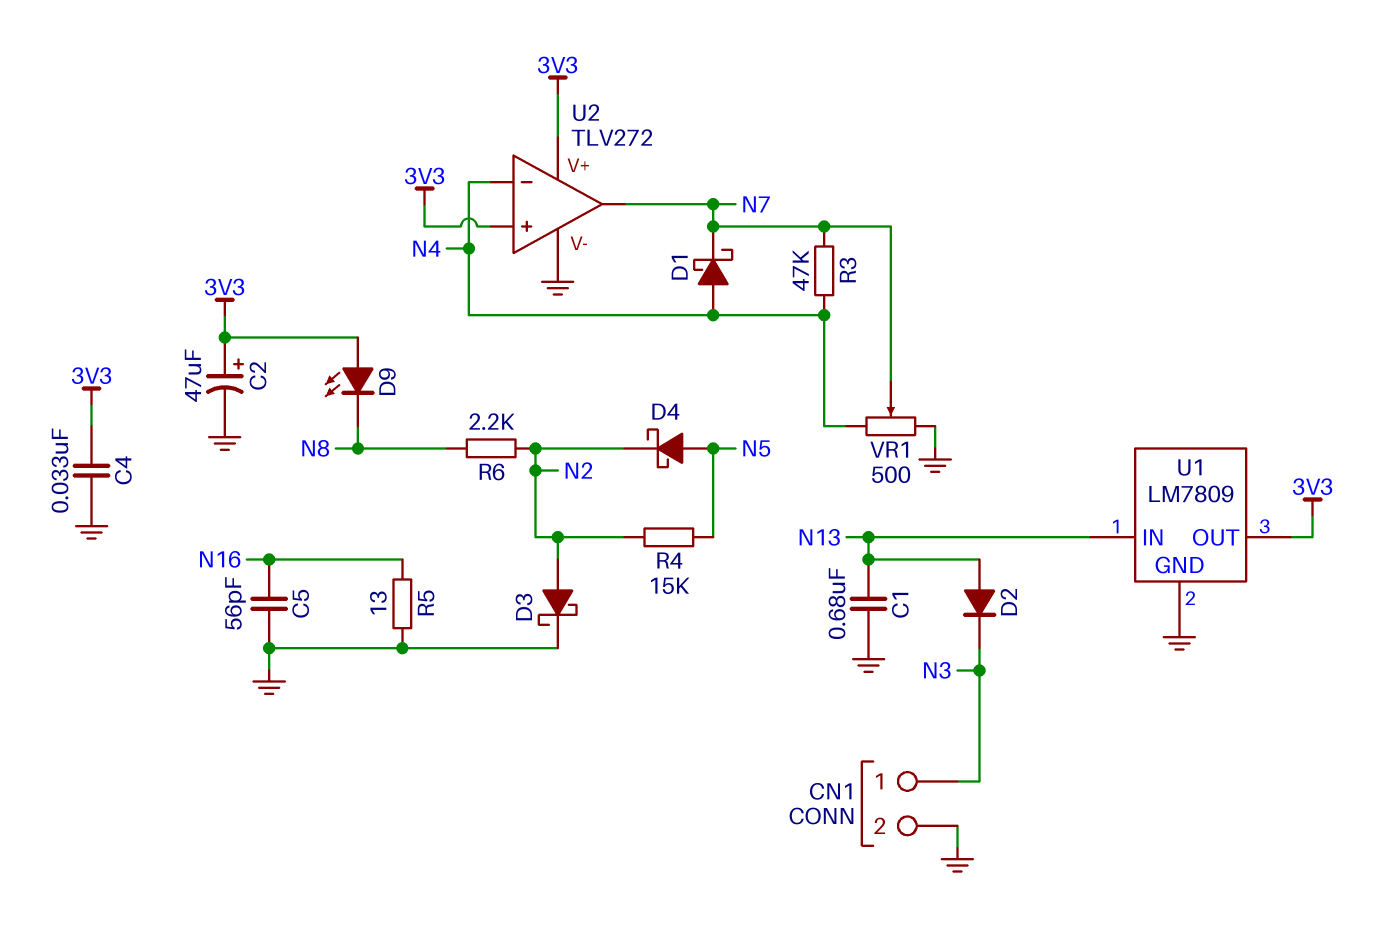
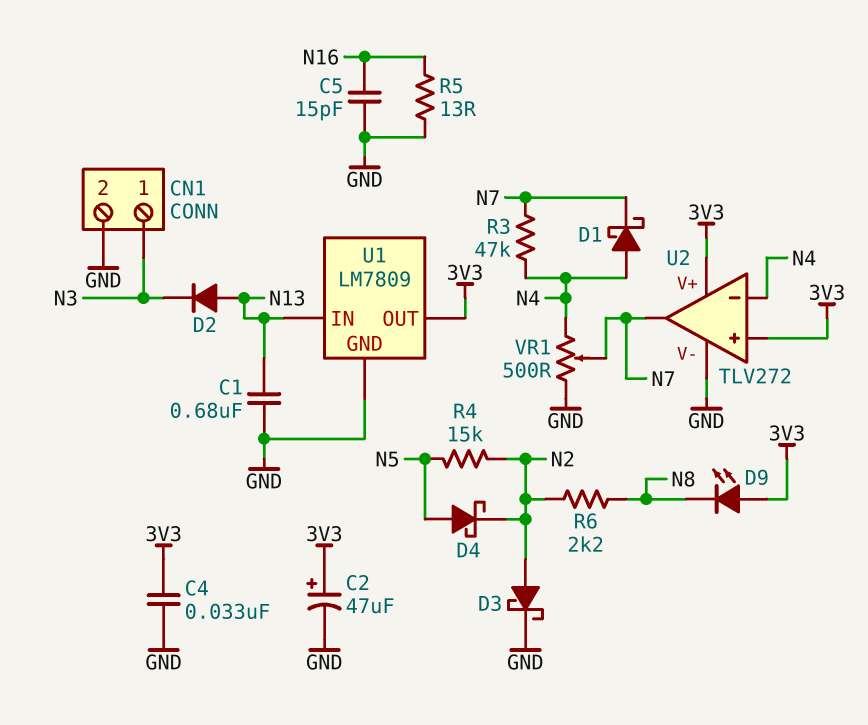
C5: 56pF (GND, N16) -> 15pF (GND, N16)

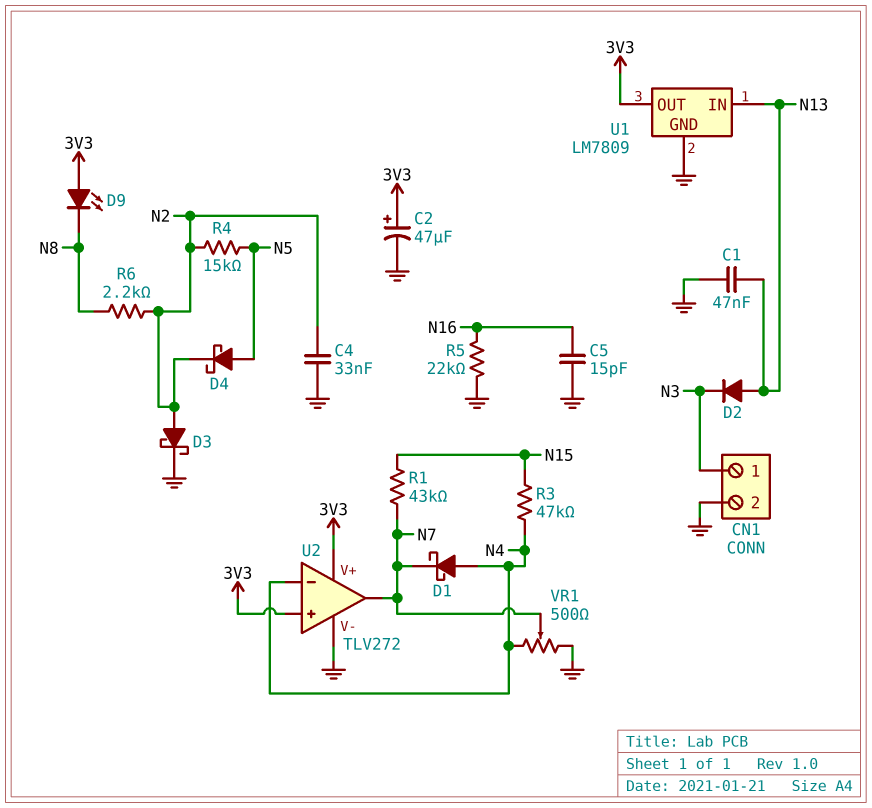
C1: 680nF (GND, N13) -> 47nF (GND, N13)
C4: 33nF (3V3, GND) -> 33nF (GND, N2)
R1: none -> 43k (N7, N15)
R3: 47k (N4, N7) -> 47k (N4, N15)
R5: 13 (GND, N16) -> 22k (GND, N16)

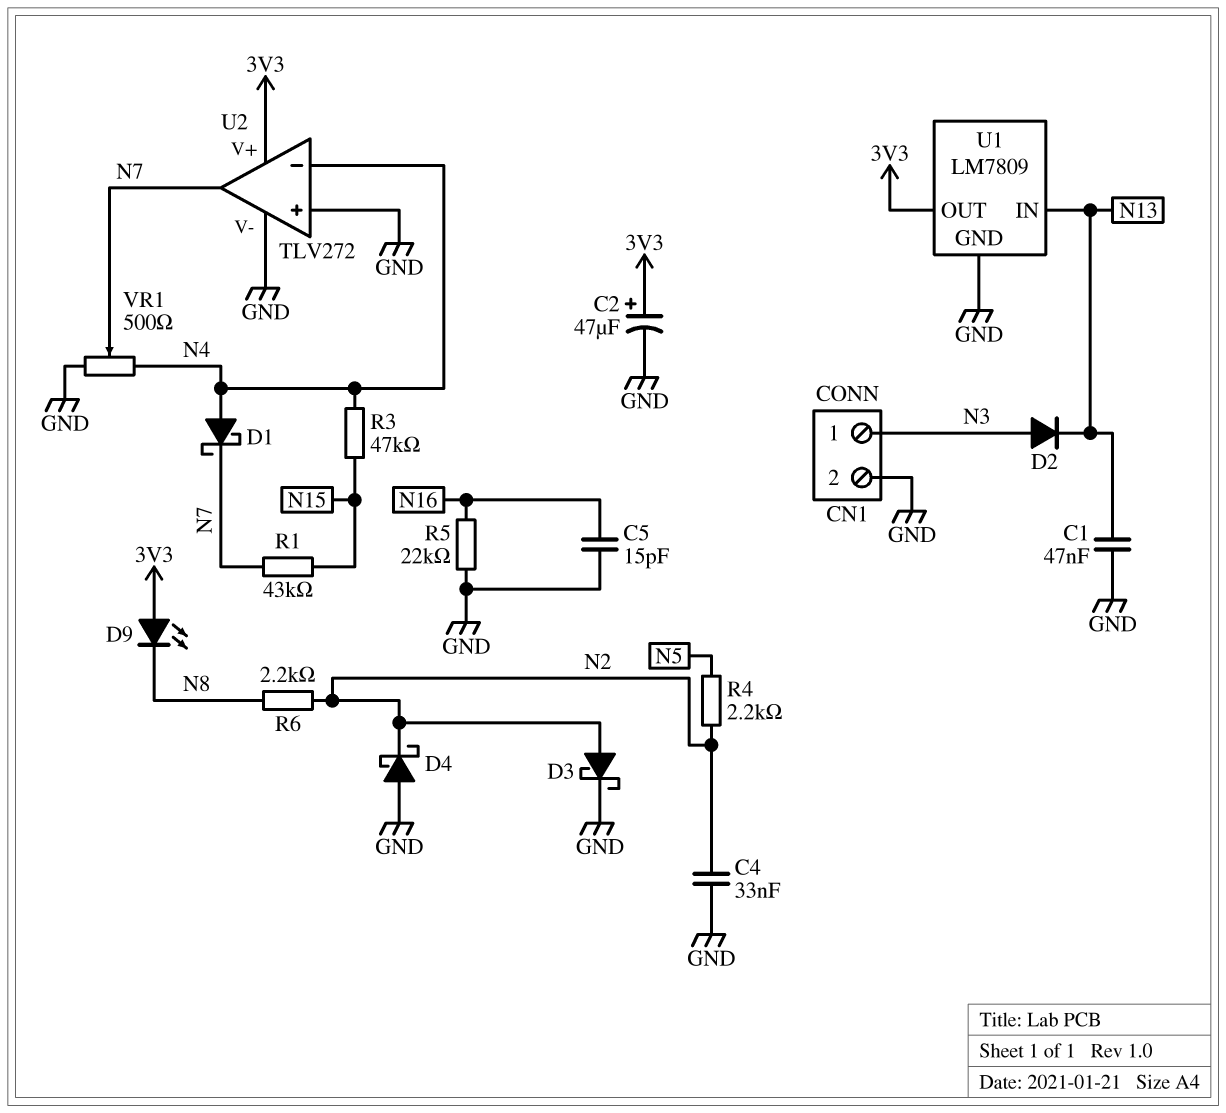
D2: diode (A N13, K N3) -> diode (A N3, K N13)
D4: schottky (A N5, K N2) -> schottky (A GND, K N2)
R4: 15k (N2, N5) -> 2.2k (N2, N5)
U2 pin in+: 3V3 -> GND

